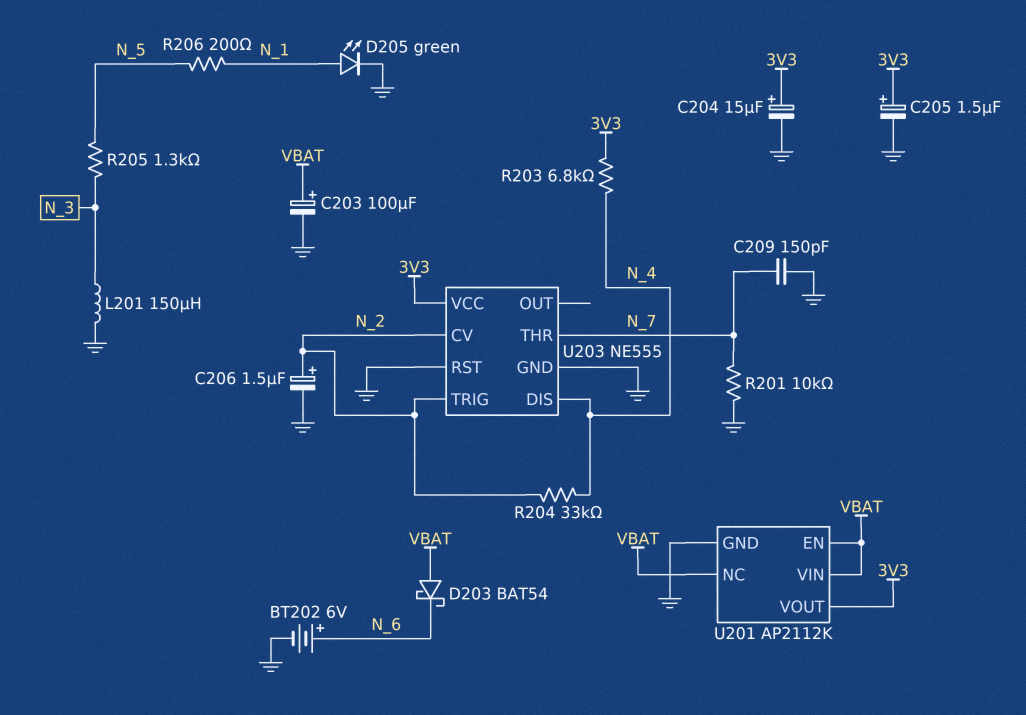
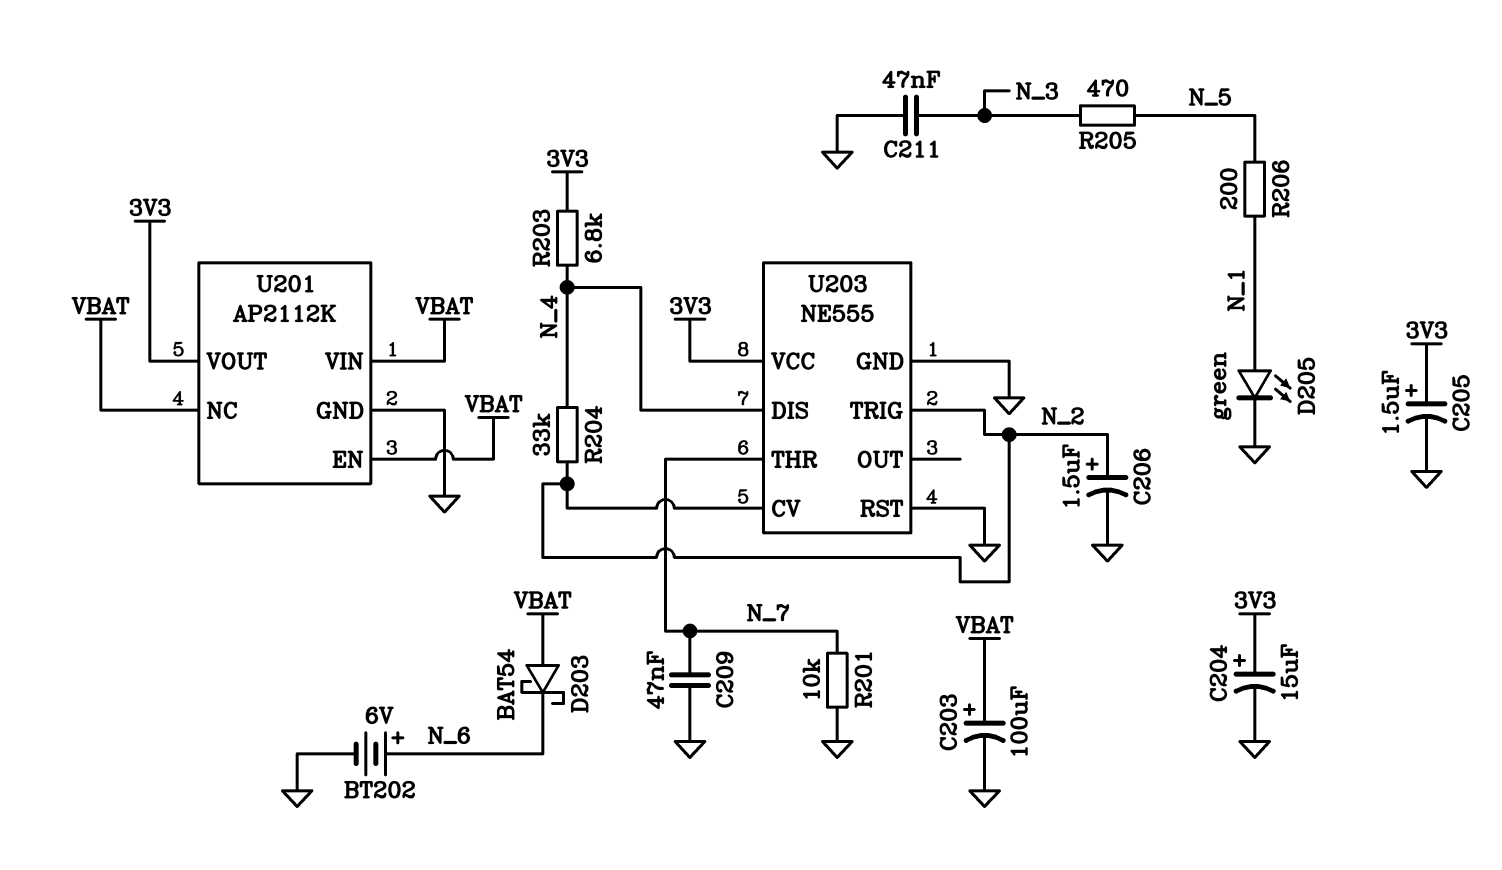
C209: 150pF (GND, N_7) -> 47nF (GND, N_7)
C211: none -> 47nF (GND, N_3)
L201: 150uH (GND, N_3) -> none
R205: 1.3k (N_3, N_5) -> 470 (N_3, N_5)

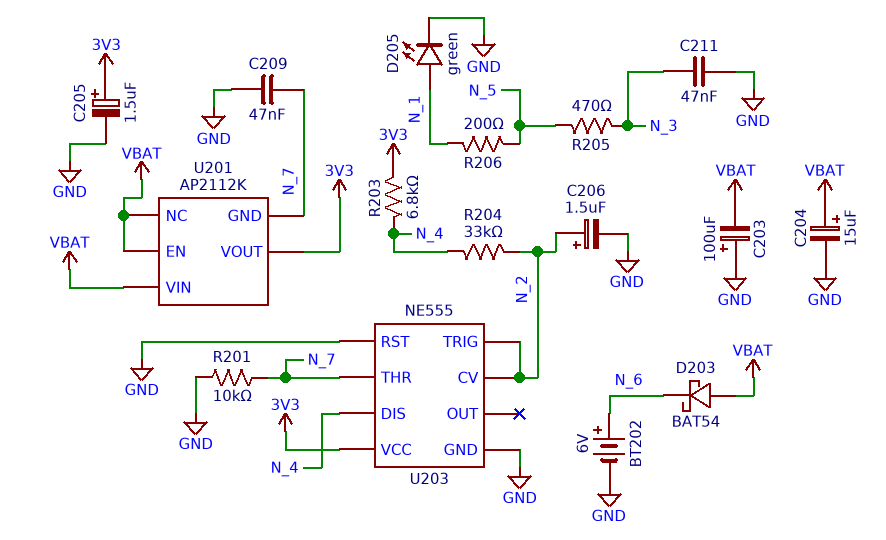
C203: 100uF (plus VBAT, minus GND) -> 100uF (plus GND, minus VBAT)
C204: 15uF (plus 3V3, minus GND) -> 15uF (plus VBAT, minus GND)
U201 pin GND: GND -> N_7

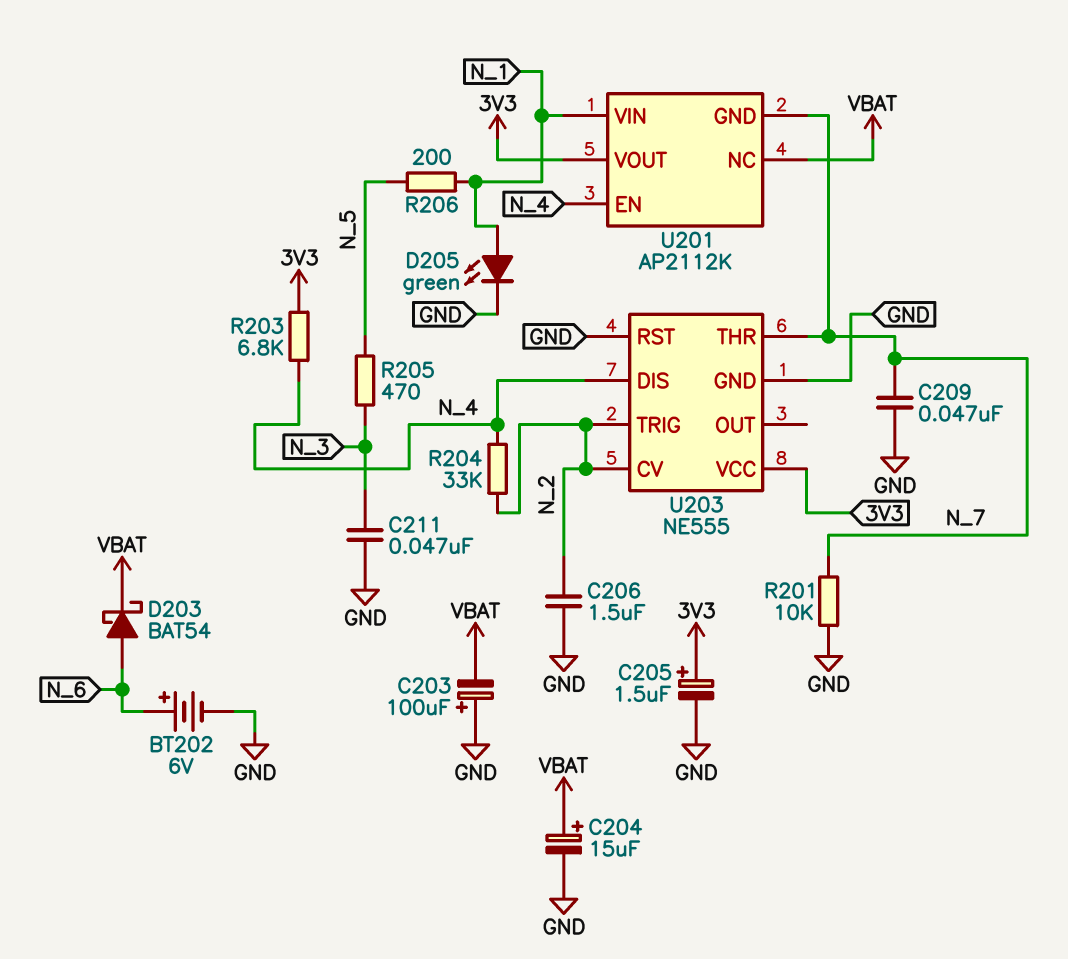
C206: 1.5uF (plus N_2, minus GND) -> 1.5uF (GND, N_2)
D203: schottky BAT54 (A VBAT, K N_6) -> schottky BAT54 (A N_6, K VBAT)
U201 pin EN: VBAT -> N_4
U201 pin VIN: VBAT -> N_1

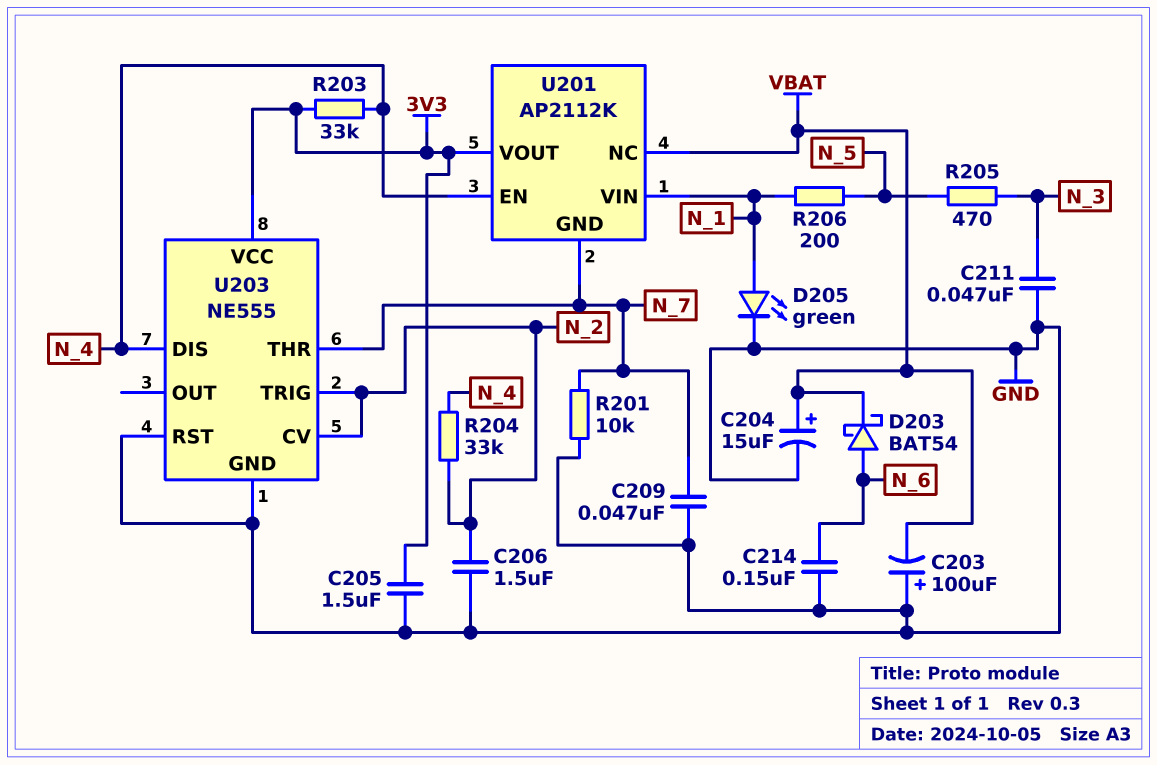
BT202: 6V (plus N_6, minus GND) -> none
C205: 1.5uF (plus 3V3, minus GND) -> 1.5uF (3V3, GND)
C214: none -> 150nF (GND, N_6)
R203: 6.8k (3V3, N_4) -> 33k (3V3, N_4)

